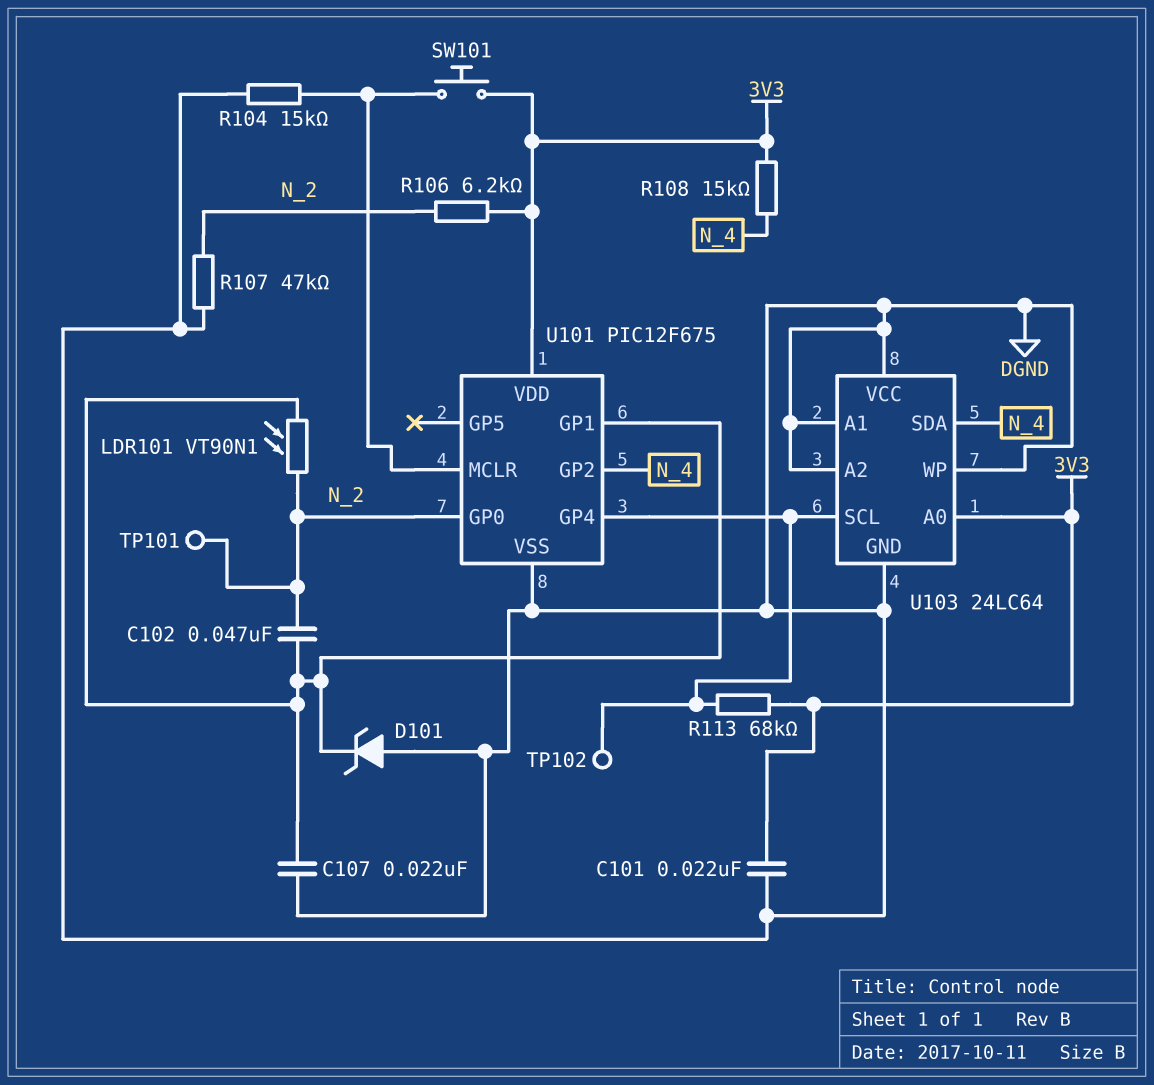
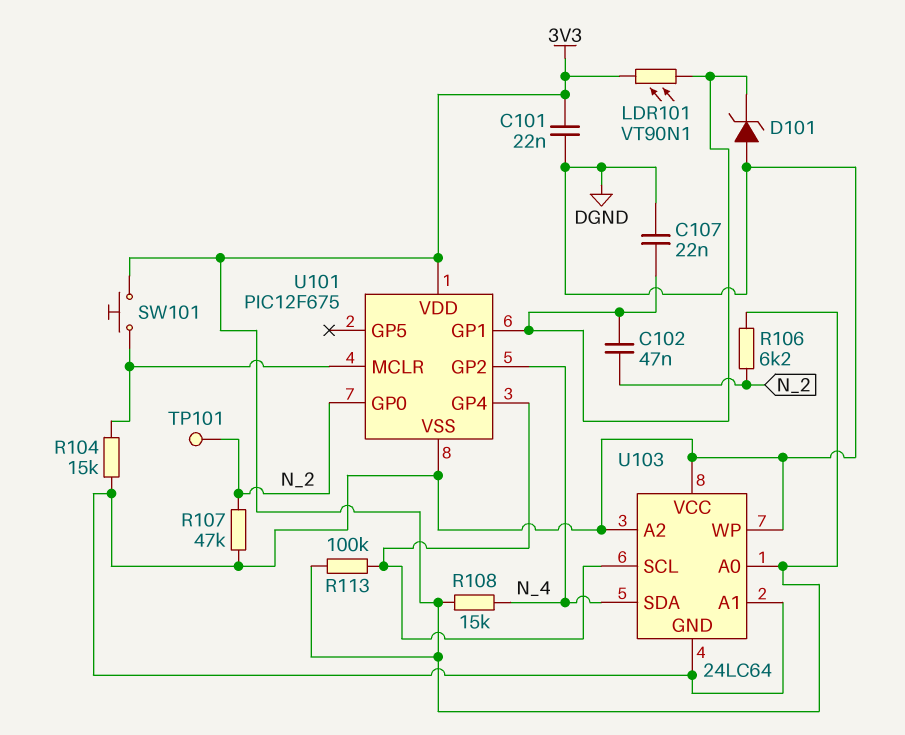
LDR101: VT90N1 (N_2, U101/GP1) -> VT90N1 (3V3, U101/GP1)
R113: 68k (3V3, U101/GP4) -> 100k (3V3, U101/GP4)
TP102: test point (U101/GP4) -> none

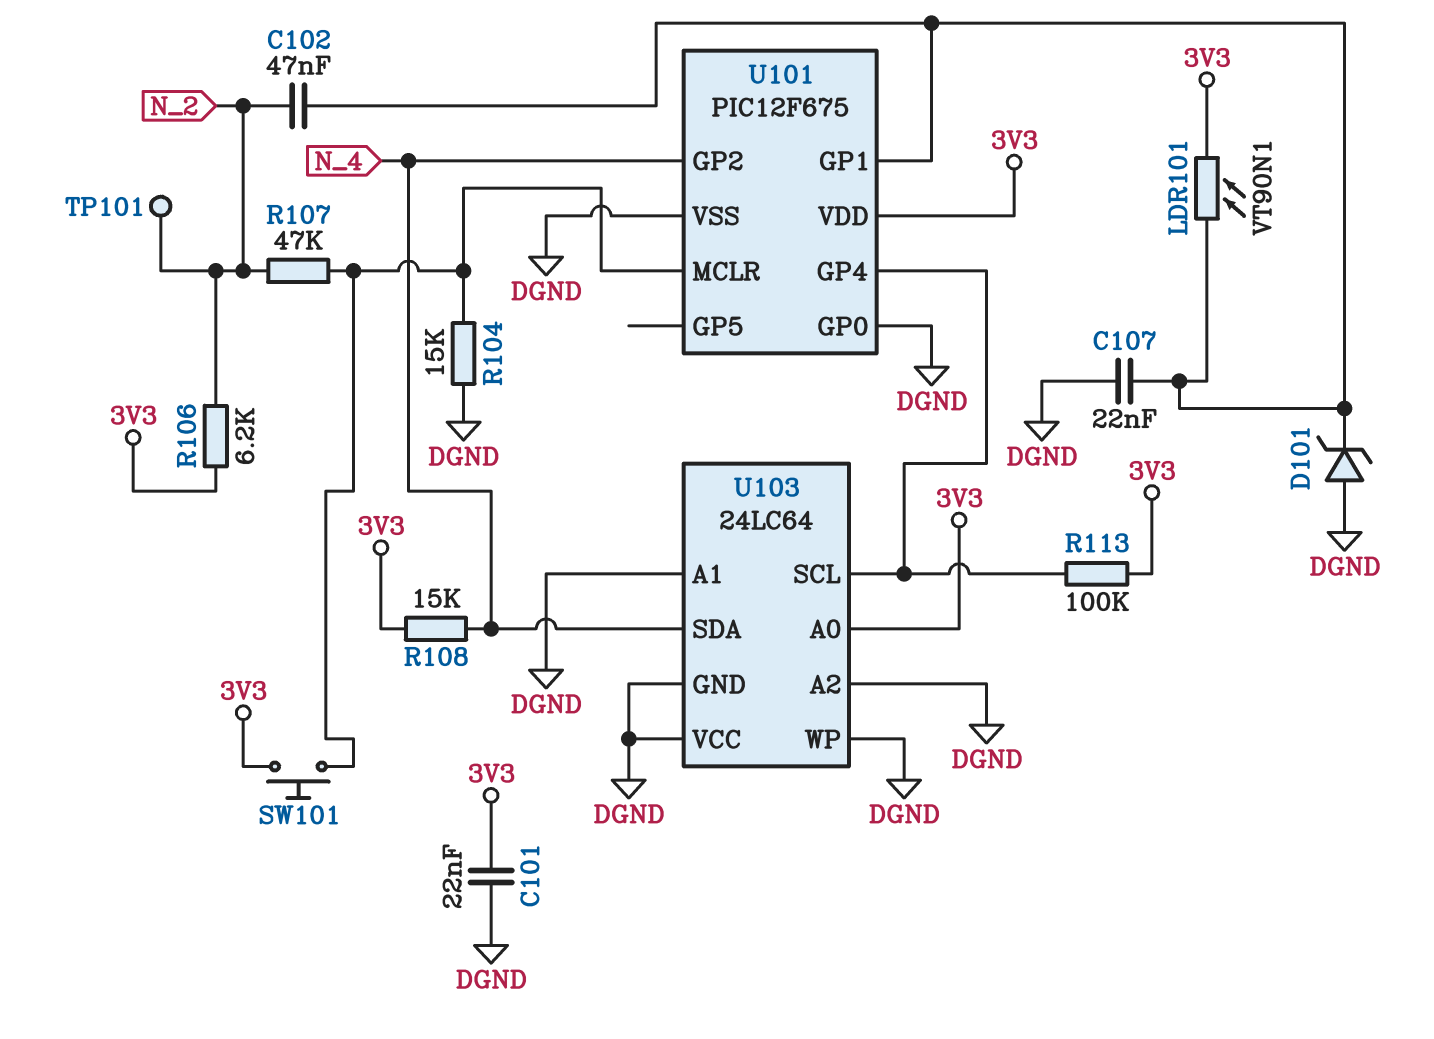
R107: 47k (DGND, N_2) -> 47k (N_2, U101/MCLR)
U101 pin GP0: N_2 -> DGND

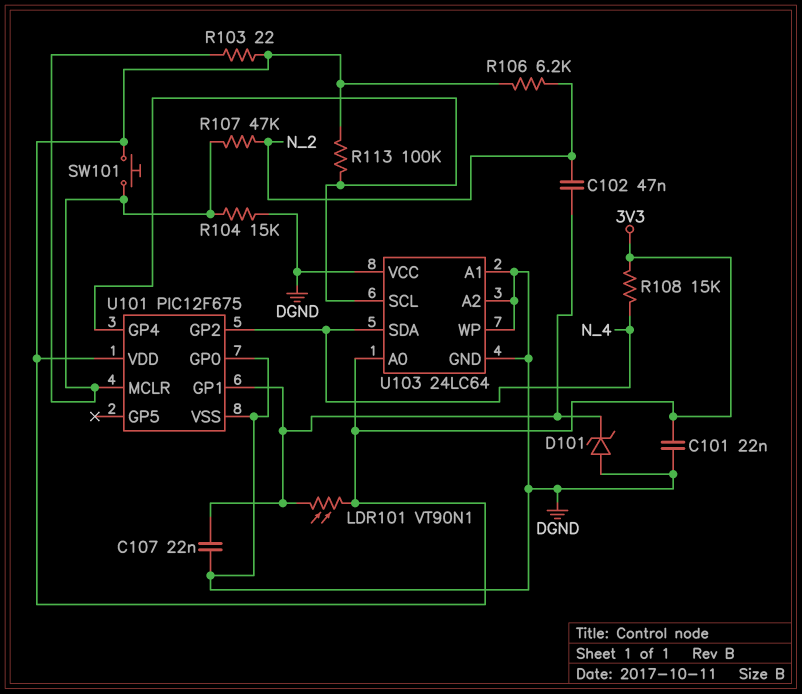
R103: none -> 22 (3V3, U101/MCLR)
TP101: test point (N_2) -> none

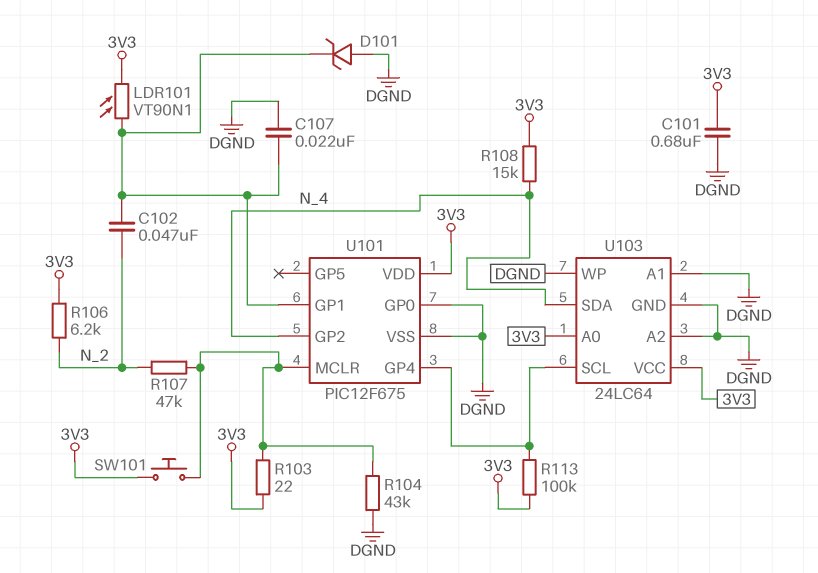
C101: 22nF (3V3, DGND) -> 680nF (3V3, DGND)
R104: 15k (DGND, U101/MCLR) -> 43k (DGND, U101/MCLR)
U103 pin VCC: DGND -> 3V3

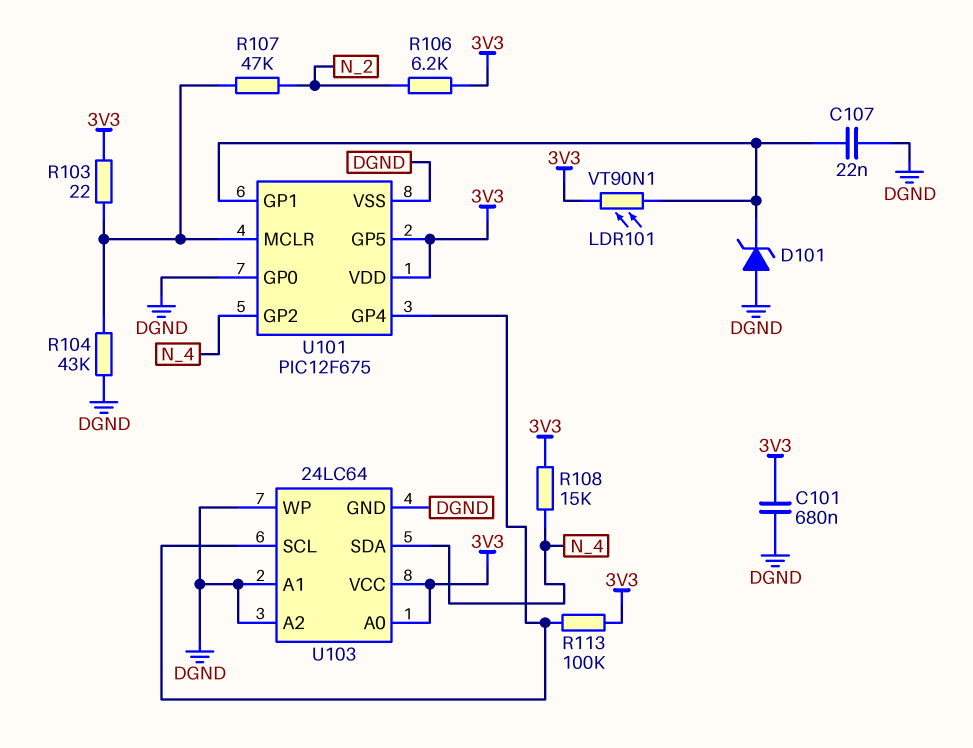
C102: 47nF (N_2, U101/GP1) -> none
SW101: button (3V3, U101/MCLR) -> none
U101 pin GP5: none -> 3V3

